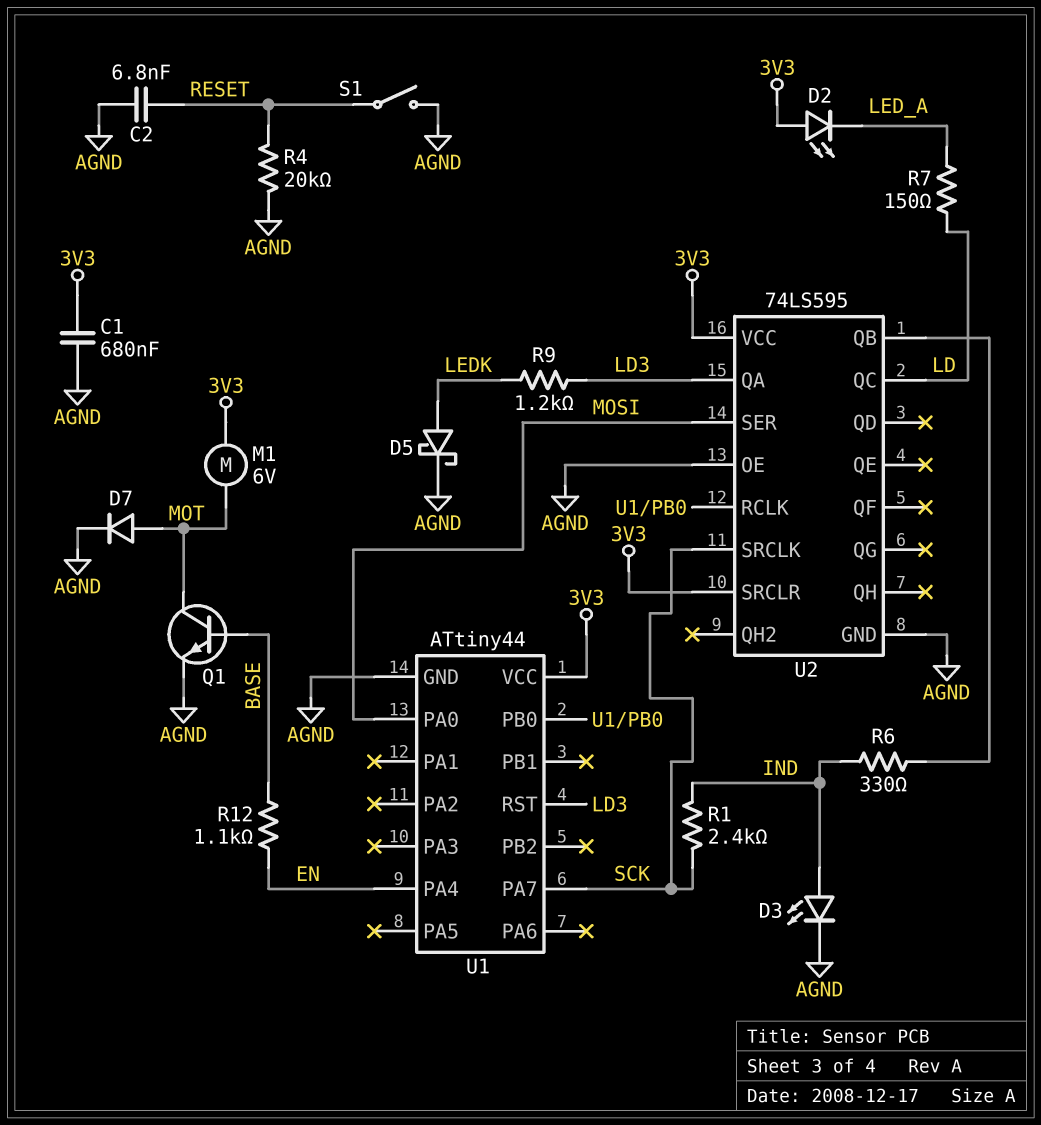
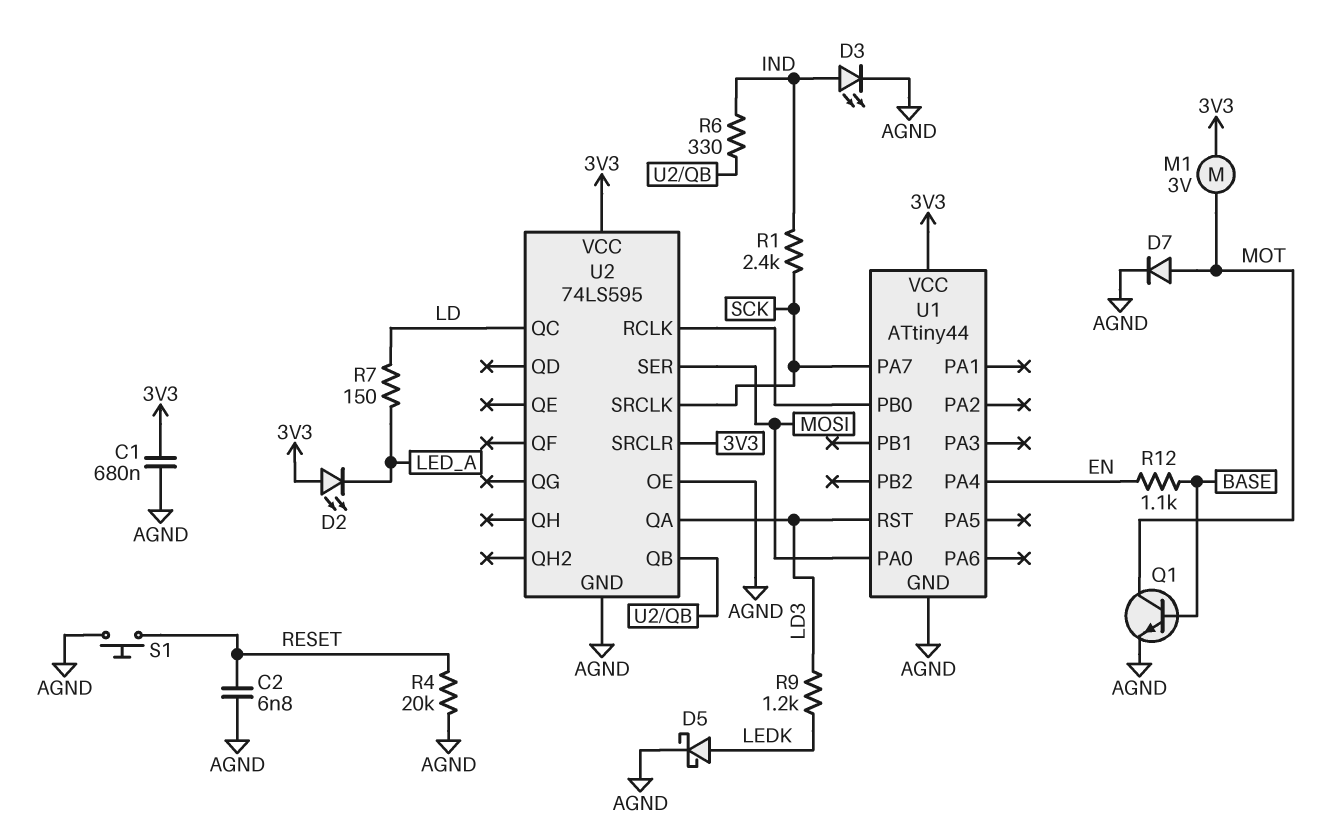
M1: motor 6V (3V3, MOT) -> motor 3V (3V3, MOT)
S1: switch (AGND, RESET) -> button (AGND, RESET)

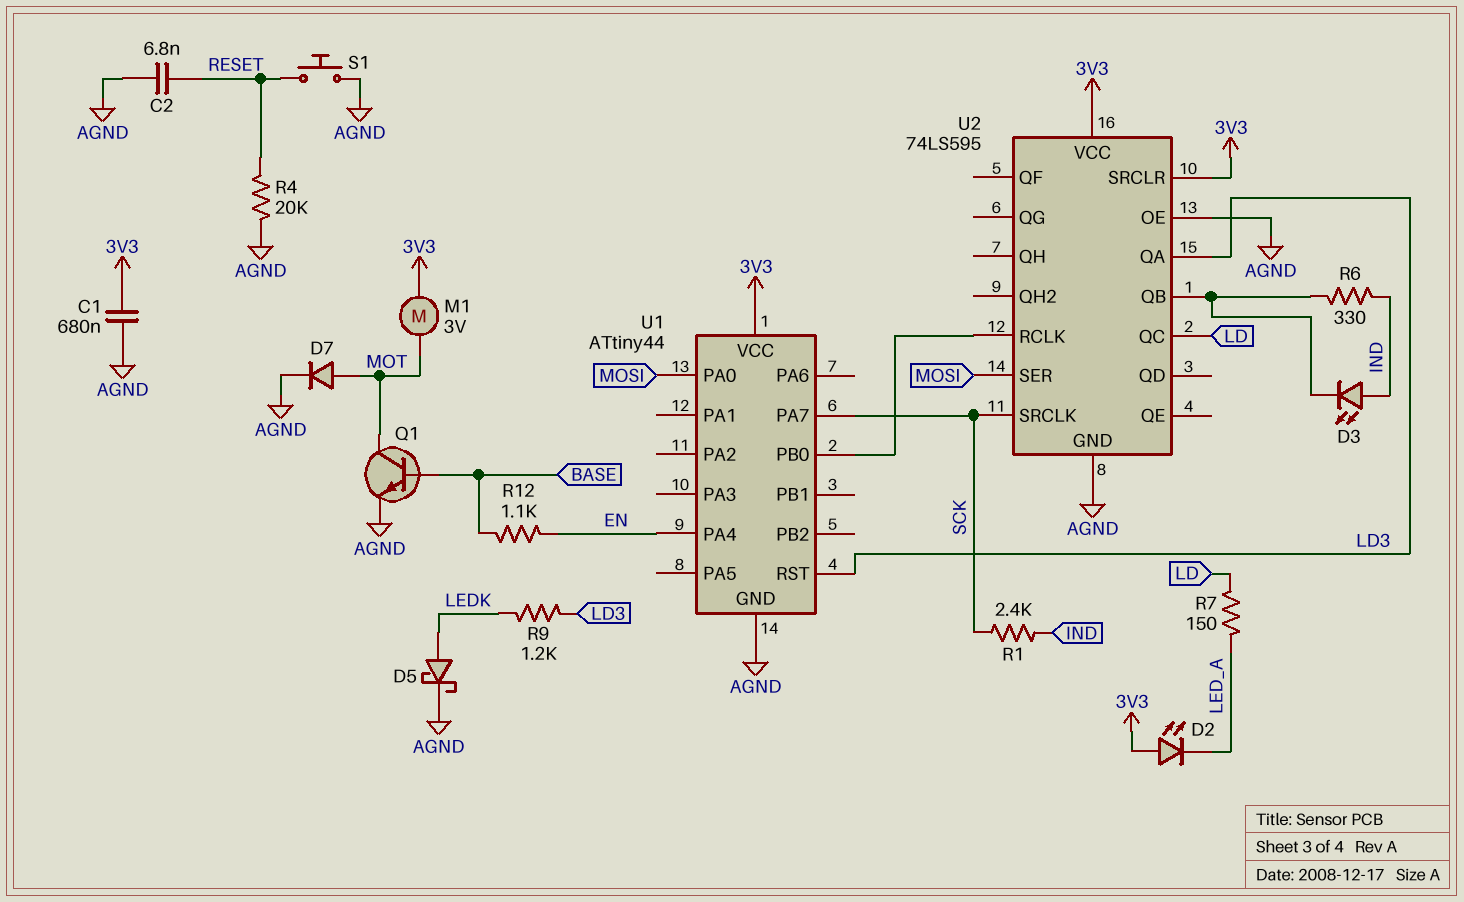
D3: LED (A IND, K AGND) -> LED (A IND, K U2/QB)

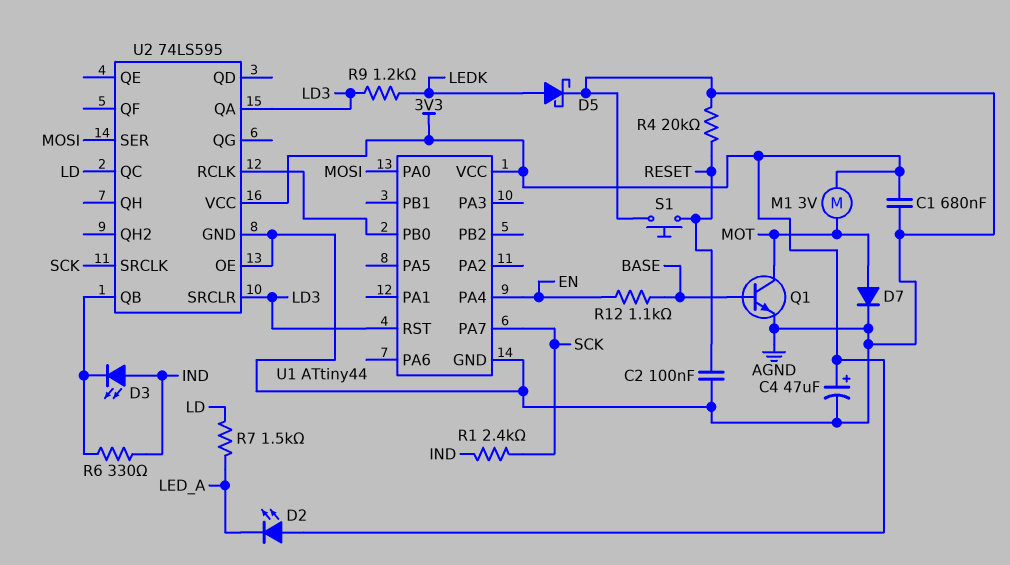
C2: 6.8nF (AGND, RESET) -> 100nF (AGND, RESET)
C4: none -> 47uF (plus 3V3, minus AGND)
R7: 150 (LD, LED_A) -> 1.5k (LD, LED_A)
U2 pin SRCLR: 3V3 -> LD3

